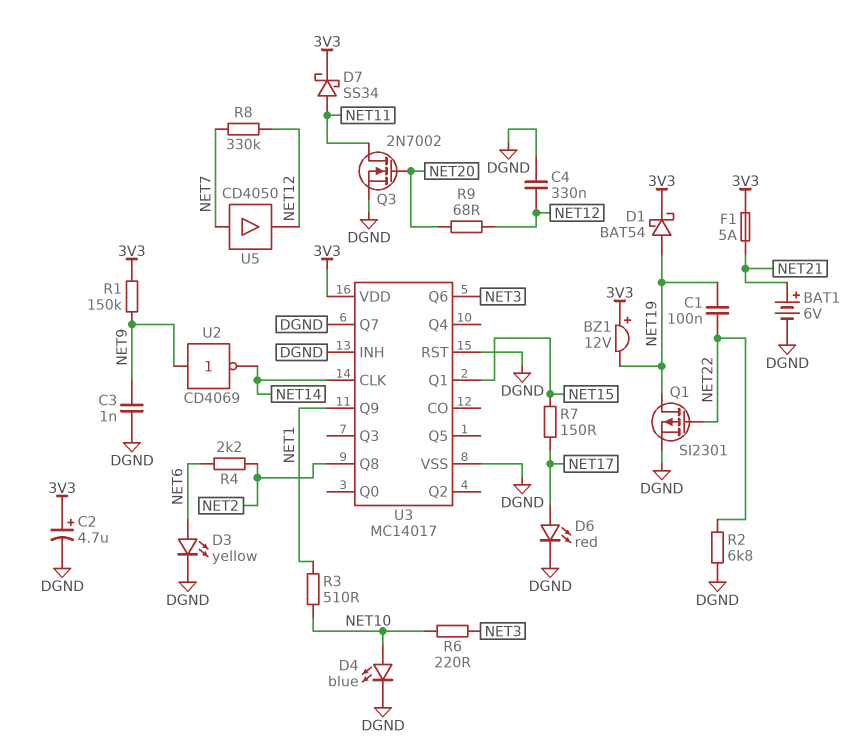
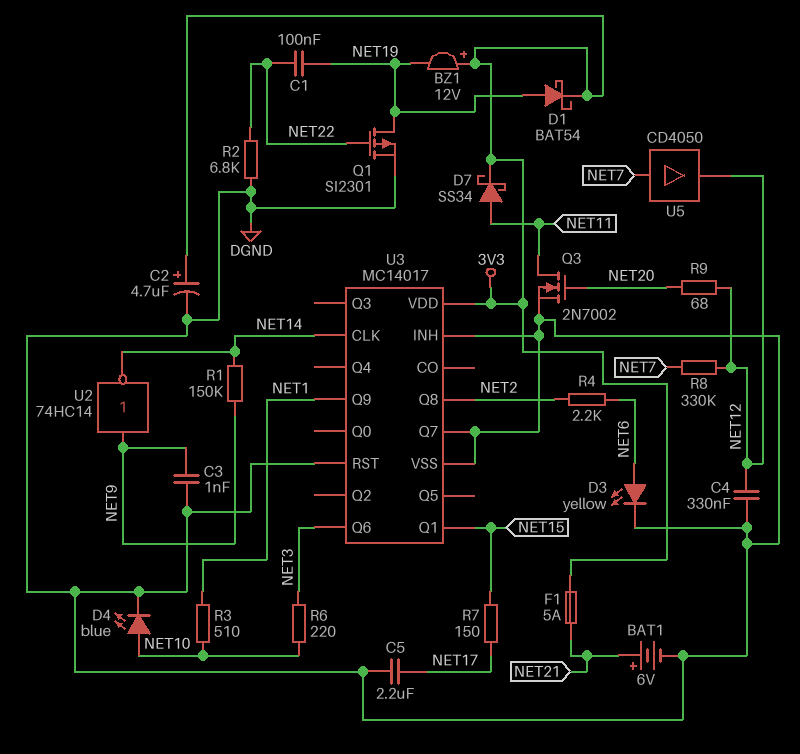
C5: none -> 2.2uF (DGND, NET17)
D6: LED red (A NET17, K DGND) -> none
R1: 150k (3V3, NET9) -> 150k (NET9, NET14)
U2: NOT CD4069 (in NET9, out NET14) -> NOT 74HC14 (in NET9, out NET14)

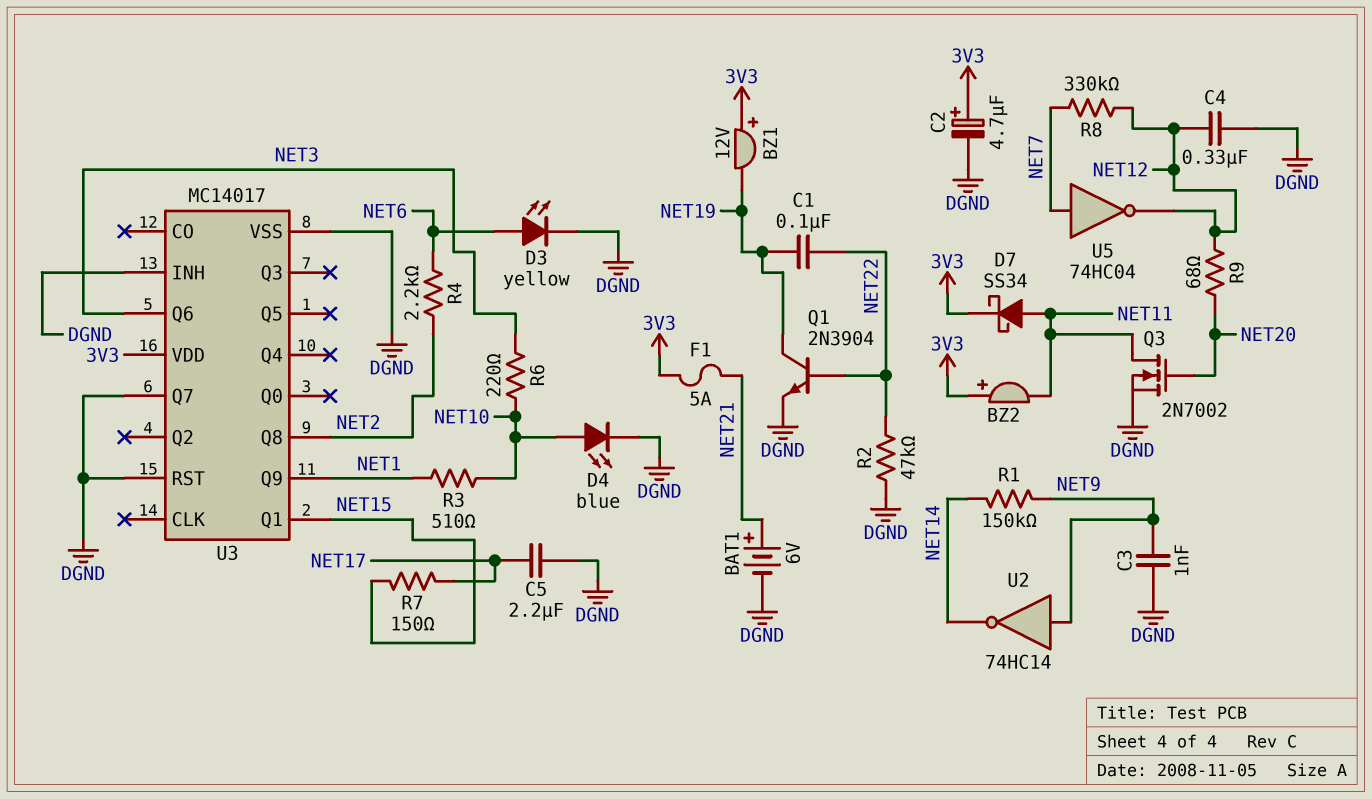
BZ2: none -> buzzer (plus 3V3, minus NET11)
D1: schottky BAT54 (A NET19, K 3V3) -> none
Q1: PMOS SI2301 (G NET22, D NET19, S DGND) -> NPN 2N3904 (B NET22, C NET19, E DGND)
R2: 6.8k (DGND, NET22) -> 47k (DGND, NET22)
U3 pin CLK: NET14 -> none
U5: buffer CD4050 (in NET7, out NET12) -> NOT 74HC04 (in NET7, out NET12)

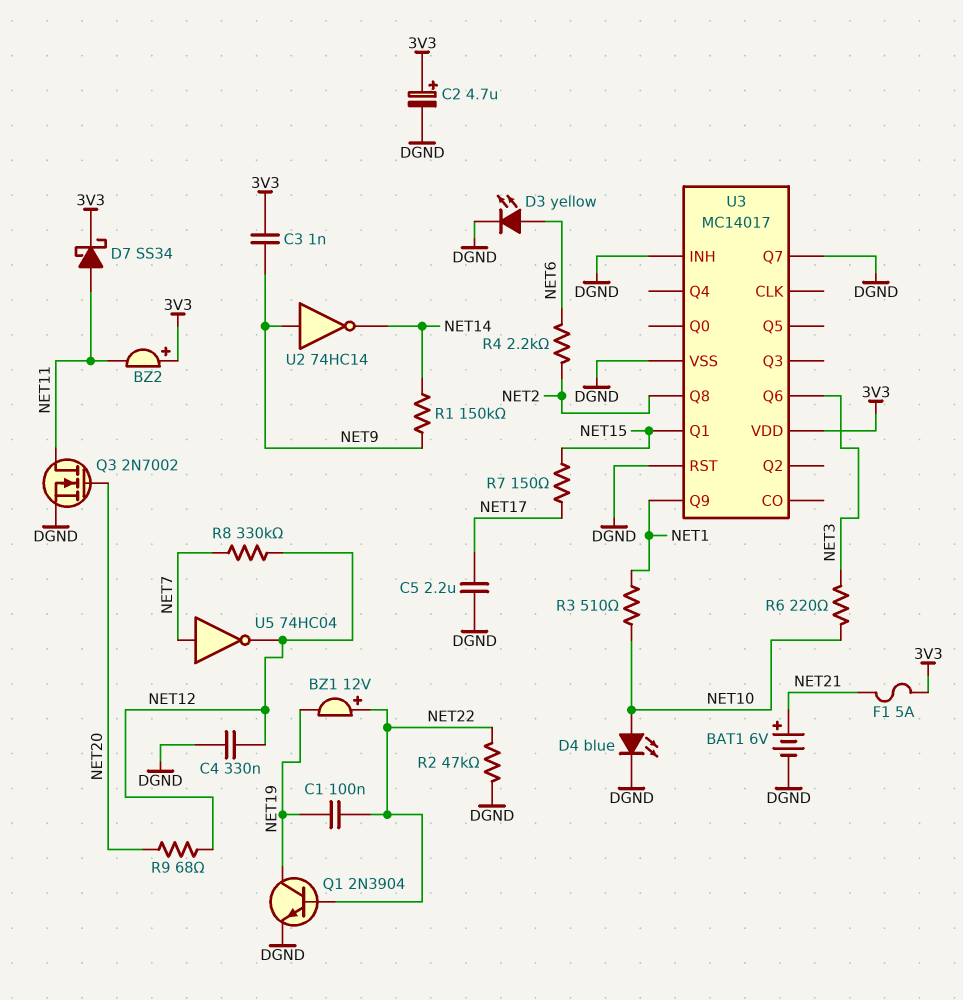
BZ1: buzzer 12V (plus 3V3, minus NET19) -> buzzer 12V (plus NET22, minus NET19)
C3: 1nF (DGND, NET9) -> 1nF (3V3, NET9)

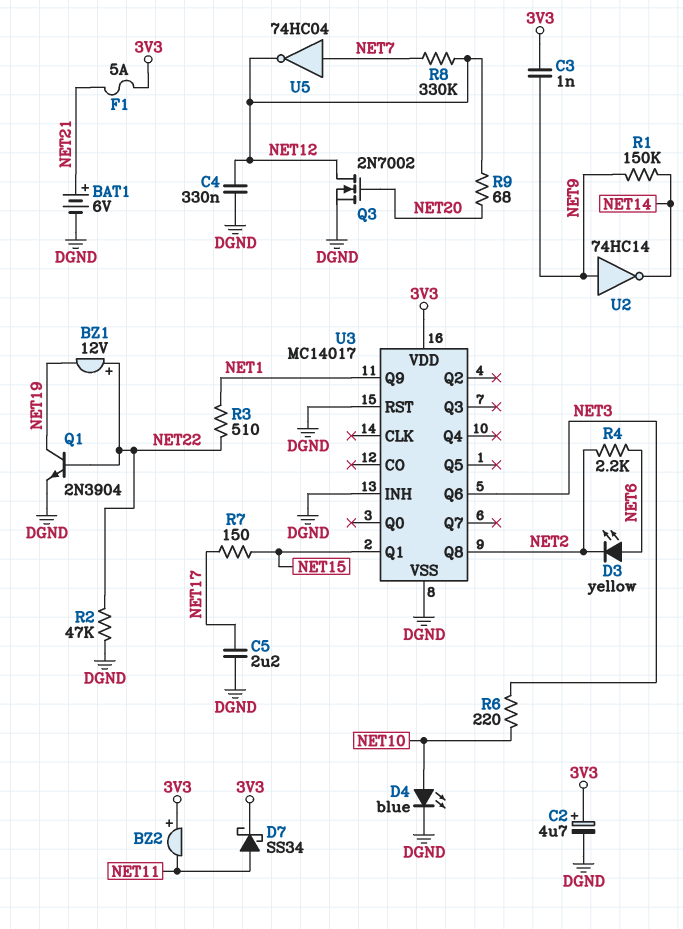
C1: 100nF (NET19, NET22) -> none
D3: LED yellow (A NET6, K DGND) -> LED yellow (A NET6, K NET2)
Q3: NMOS 2N7002 (G NET20, D NET11, S DGND) -> NMOS 2N7002 (G NET20, D NET12, S DGND)
R3: 510 (NET1, NET10) -> 510 (NET1, NET22)
U3 pin Q7: DGND -> none

